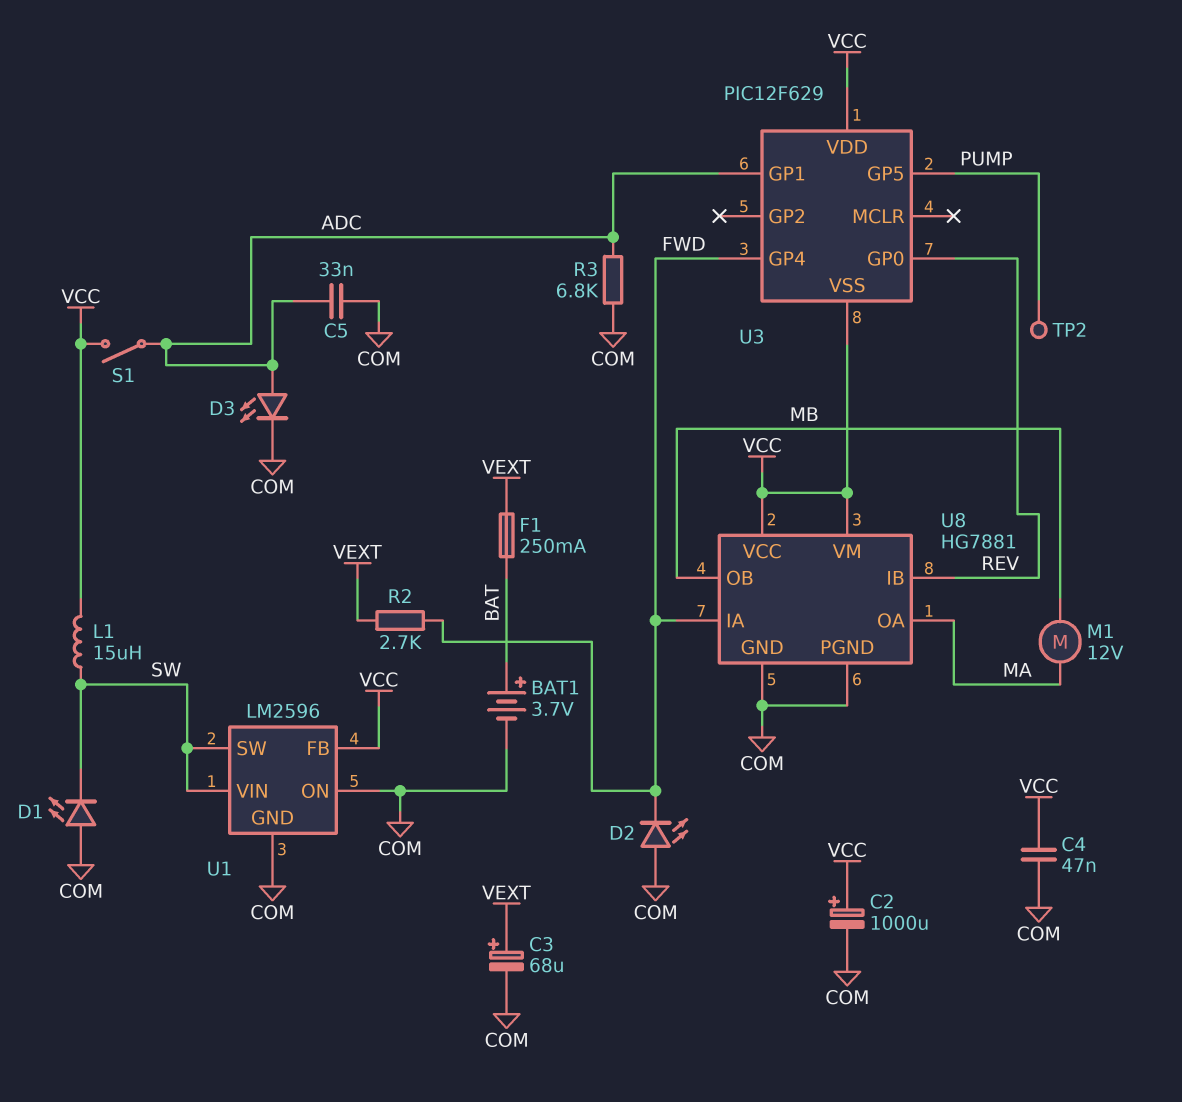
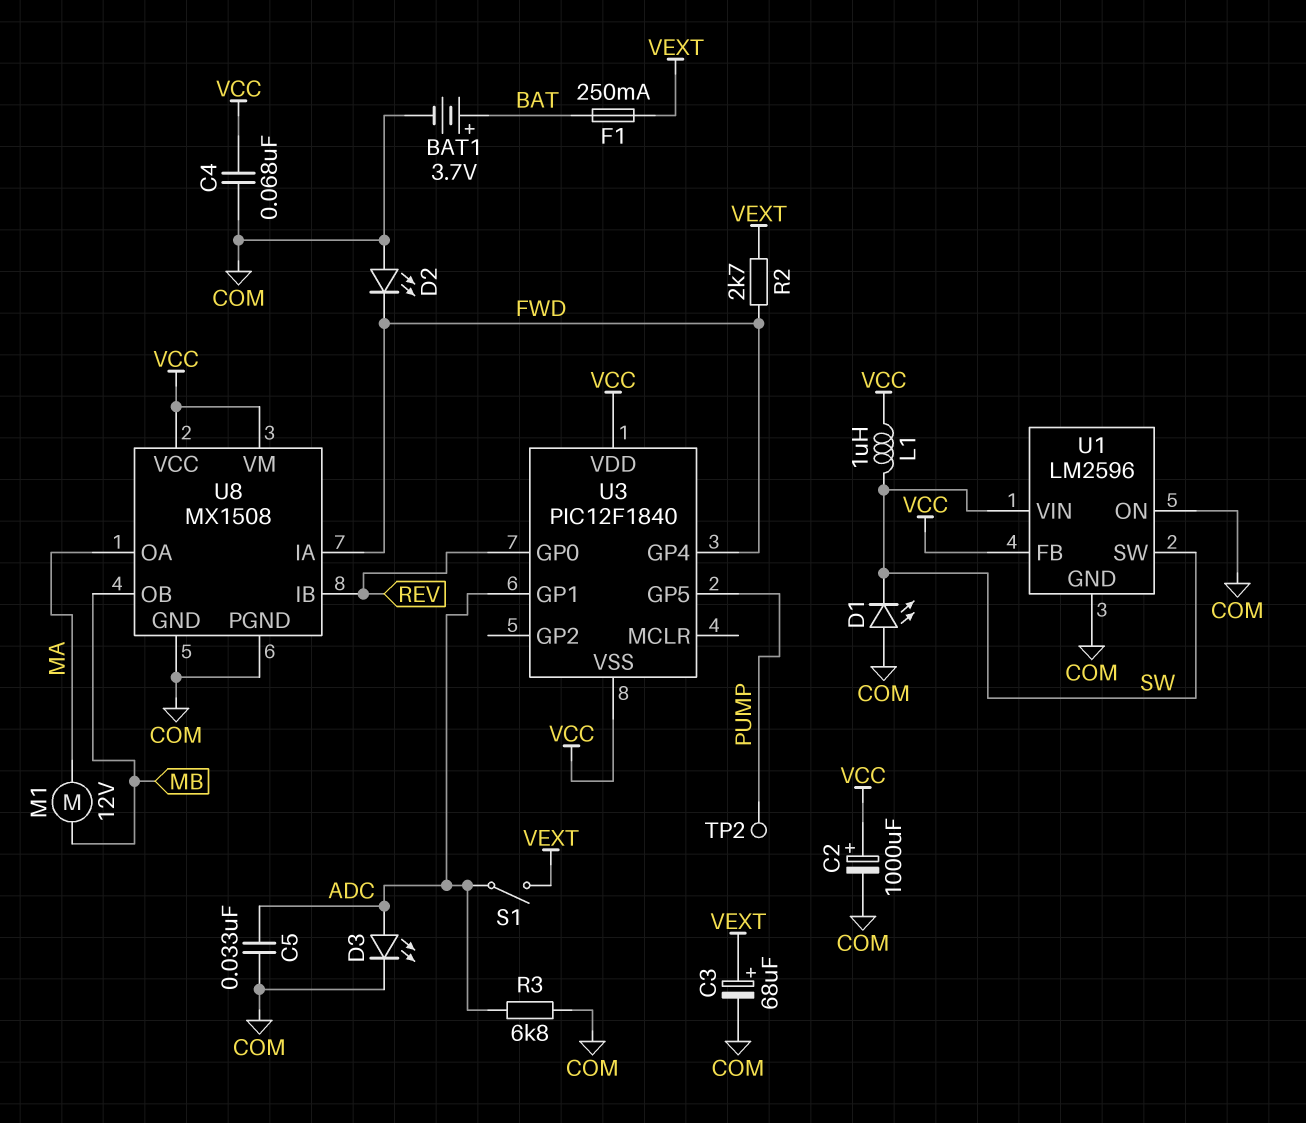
C4: 47nF (COM, VCC) -> 68nF (COM, VCC)
L1: 15uH (SW, VCC) -> 1uH (SW, VCC)
S1: switch (ADC, VCC) -> switch (ADC, VEXT)
U3: PIC12F629 -> PIC12F1840
U8: HG7881 -> MX1508

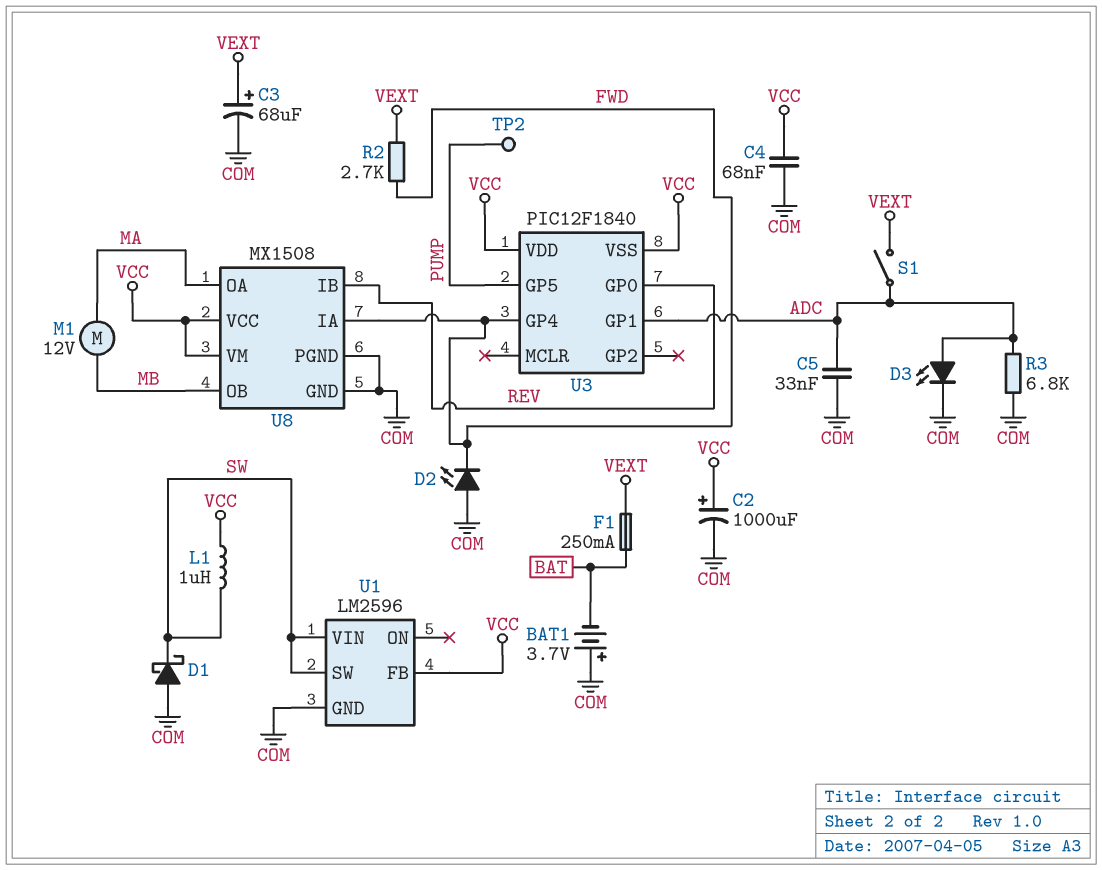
BAT1: 3.7V (plus BAT, minus COM) -> 3.7V (plus COM, minus BAT)
D1: LED (A COM, K SW) -> schottky (A COM, K SW)
U1 pin ON: COM -> none

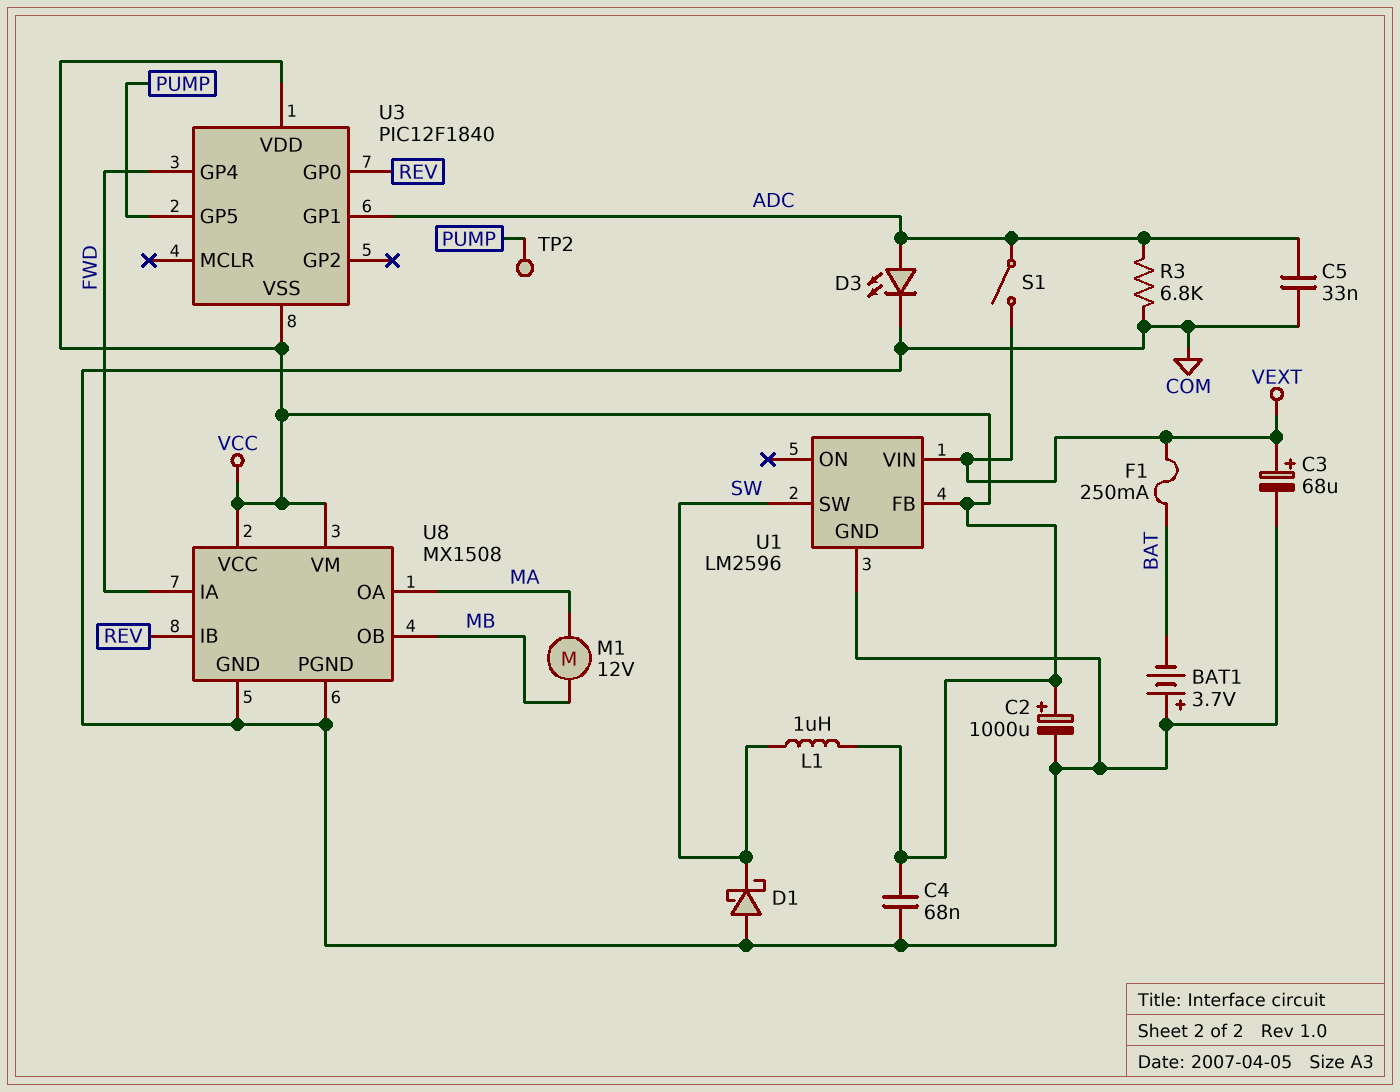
D2: LED (A COM, K FWD) -> none
R2: 2.7k (FWD, VEXT) -> none
U1 pin VIN: SW -> VEXT

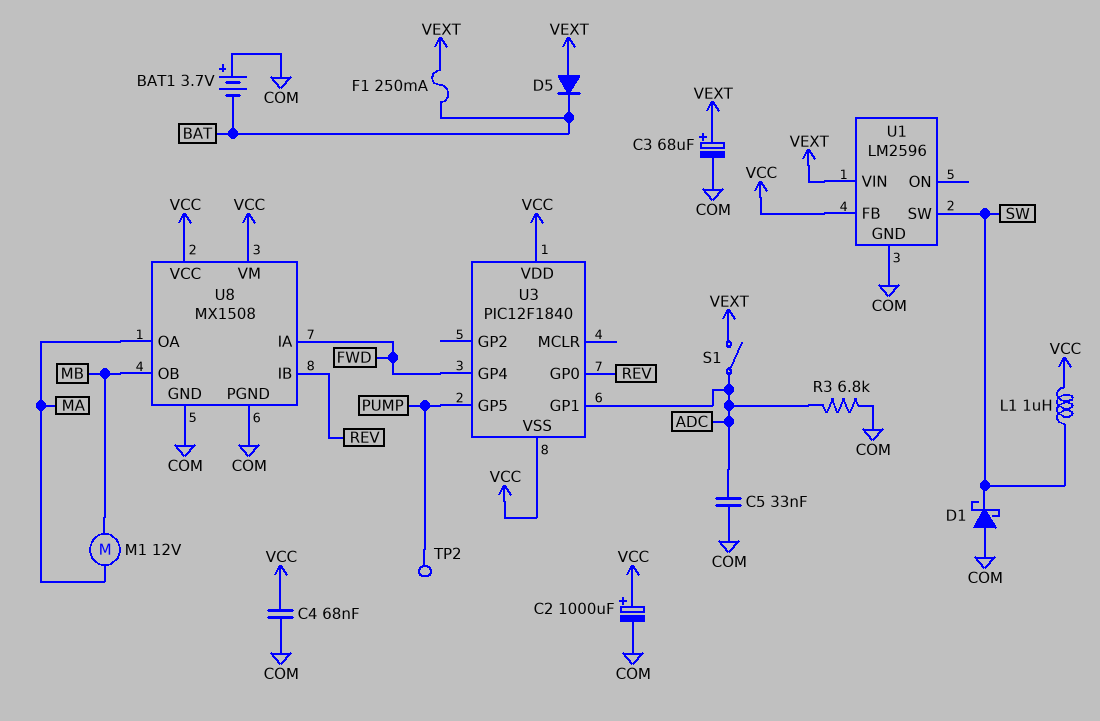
D3: LED (A ADC, K COM) -> none
D5: none -> diode (A VEXT, K BAT)

